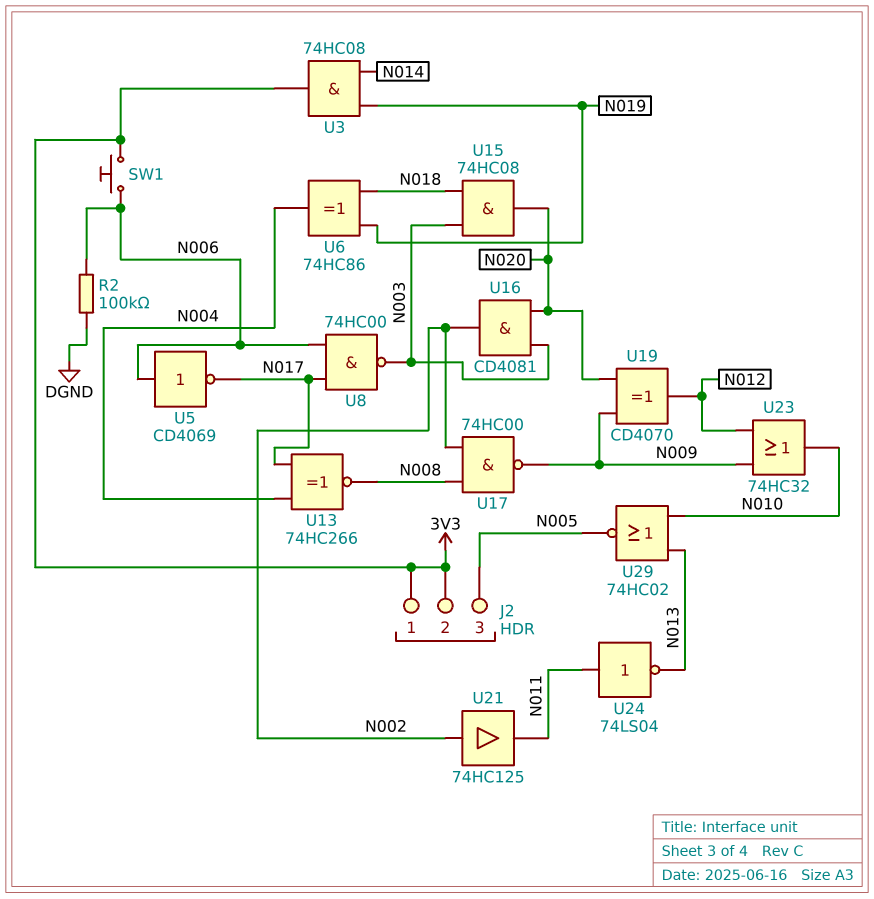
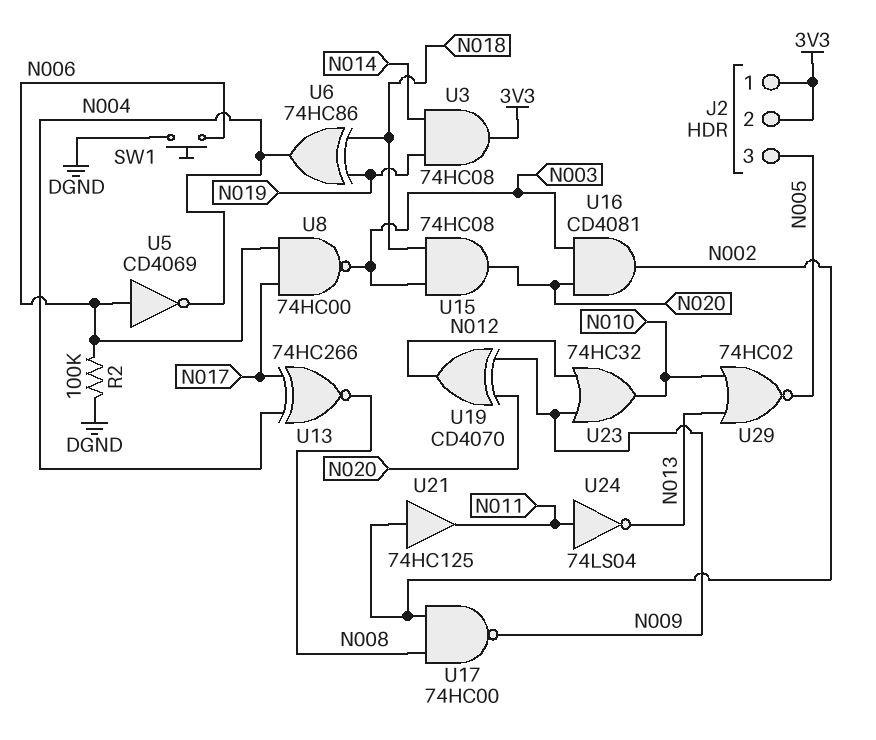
SW1: button (3V3, N006) -> button (DGND, N006)
U5: NOT CD4069 (in N006, out N017) -> NOT CD4069 (in N006, out N004)

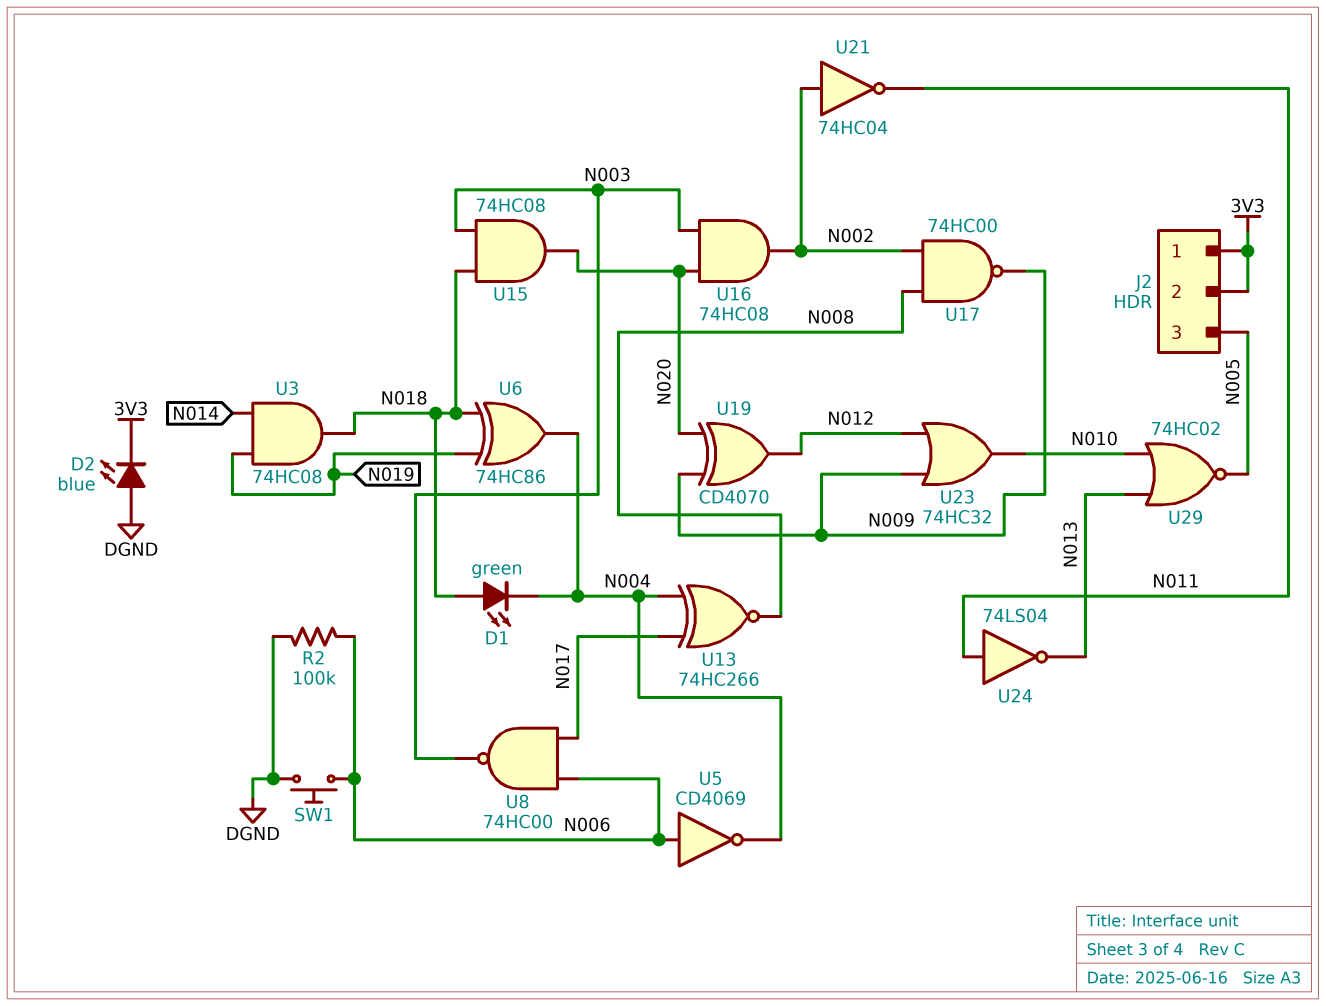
D1: none -> LED green (A N018, K N004)
D2: none -> LED blue (A DGND, K 3V3)
U3: AND 74HC08 (in N014, in N019, out 3V3) -> AND 74HC08 (in N014, in N019, out N018)
U16: AND CD4081 (in N003, in N020, out N002) -> AND 74HC08 (in N003, in N020, out N002)
U21: buffer 74HC125 (in N002, out N011) -> NOT 74HC04 (in N002, out N011)

